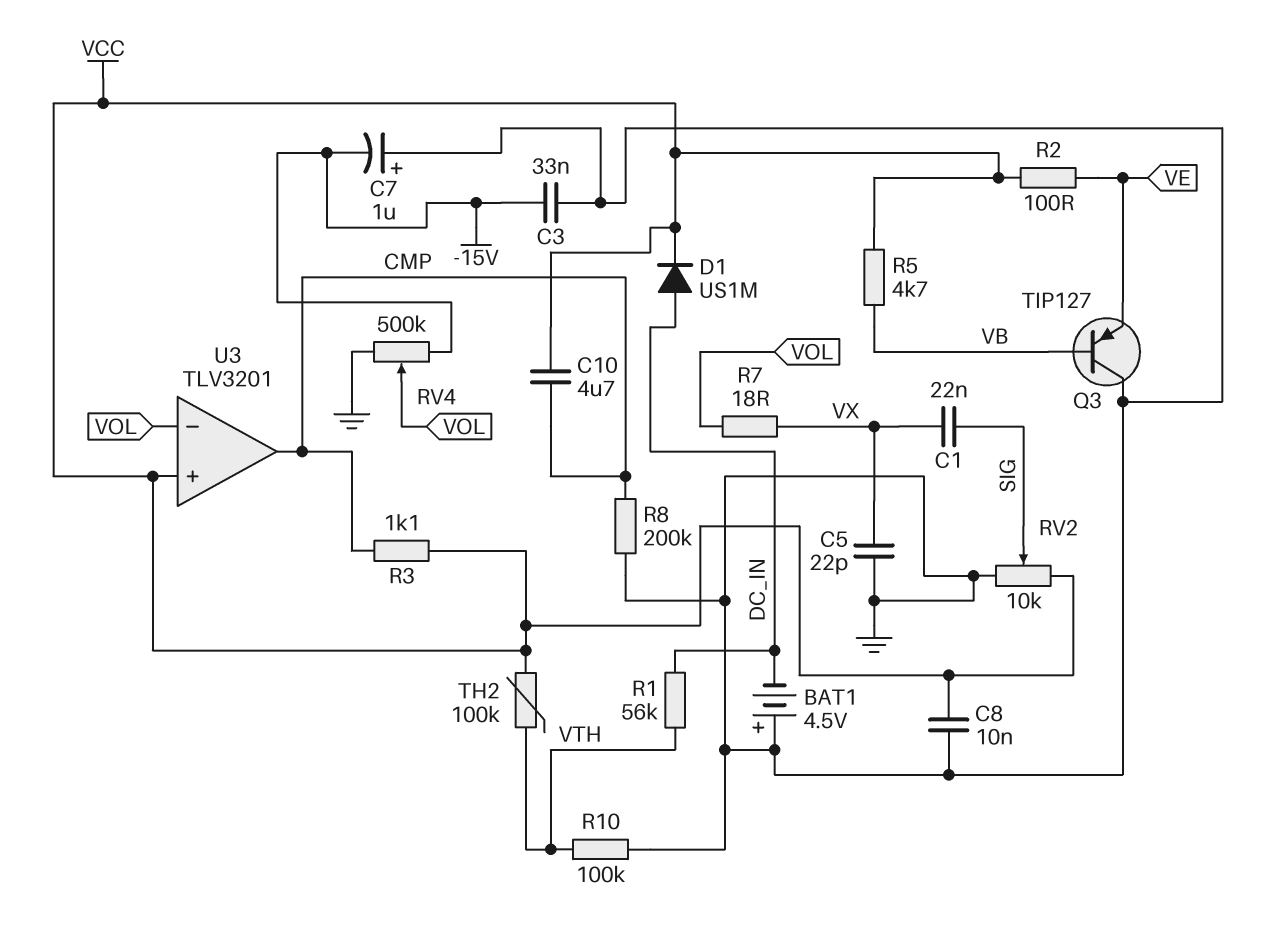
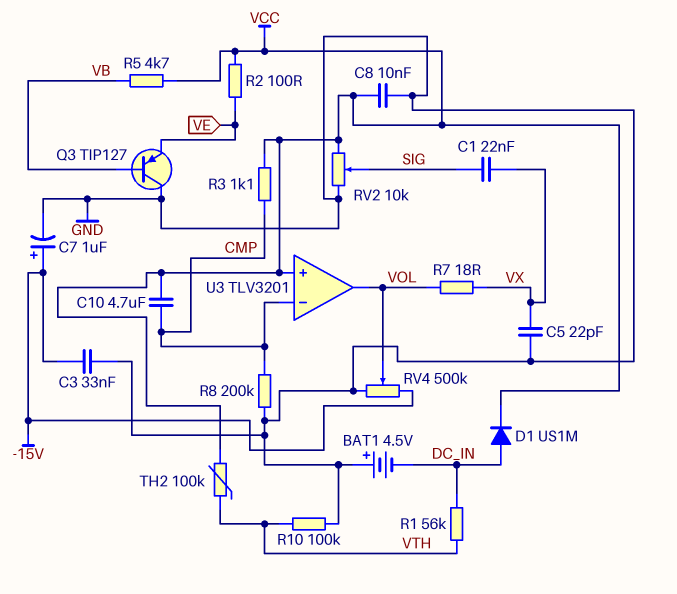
C7: 1uF (plus GND, minus -15V) -> 1uF (plus -15V, minus GND)
U3 pin in-: VOL -> CMP
U3 pin out: CMP -> VOL

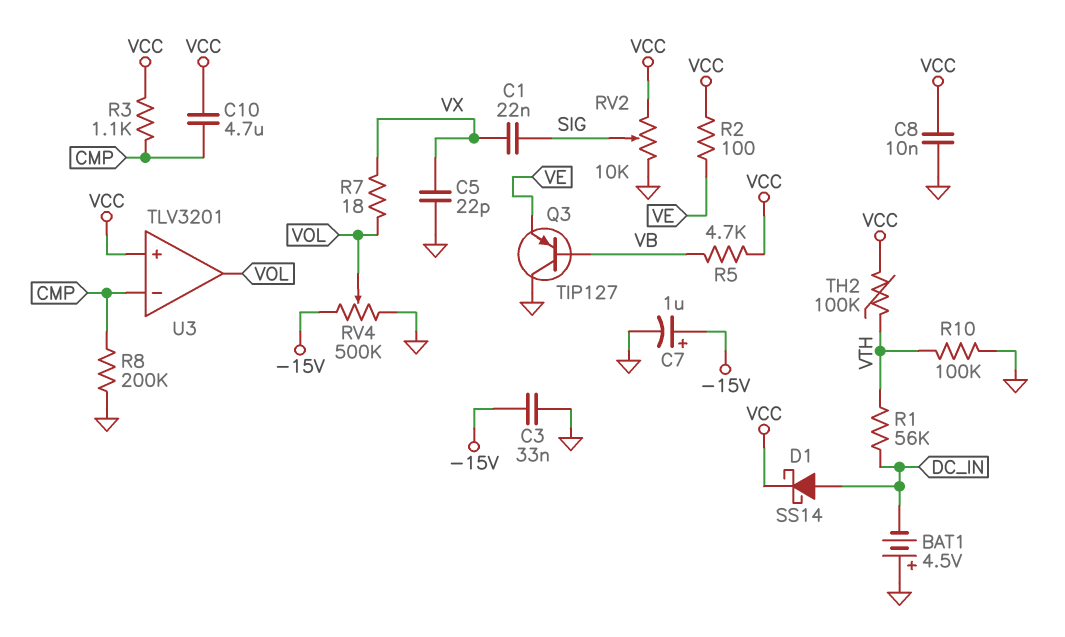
D1: diode US1M (A DC_IN, K VCC) -> schottky SS14 (A DC_IN, K VCC)

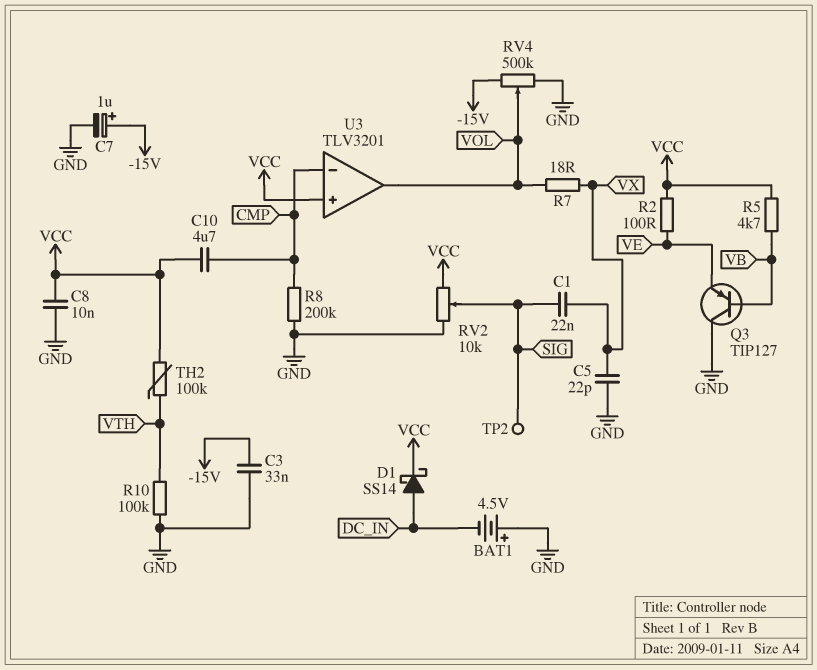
R1: 56k (DC_IN, VTH) -> none
R3: 1.1k (CMP, VCC) -> none
TP2: none -> test point (SIG)

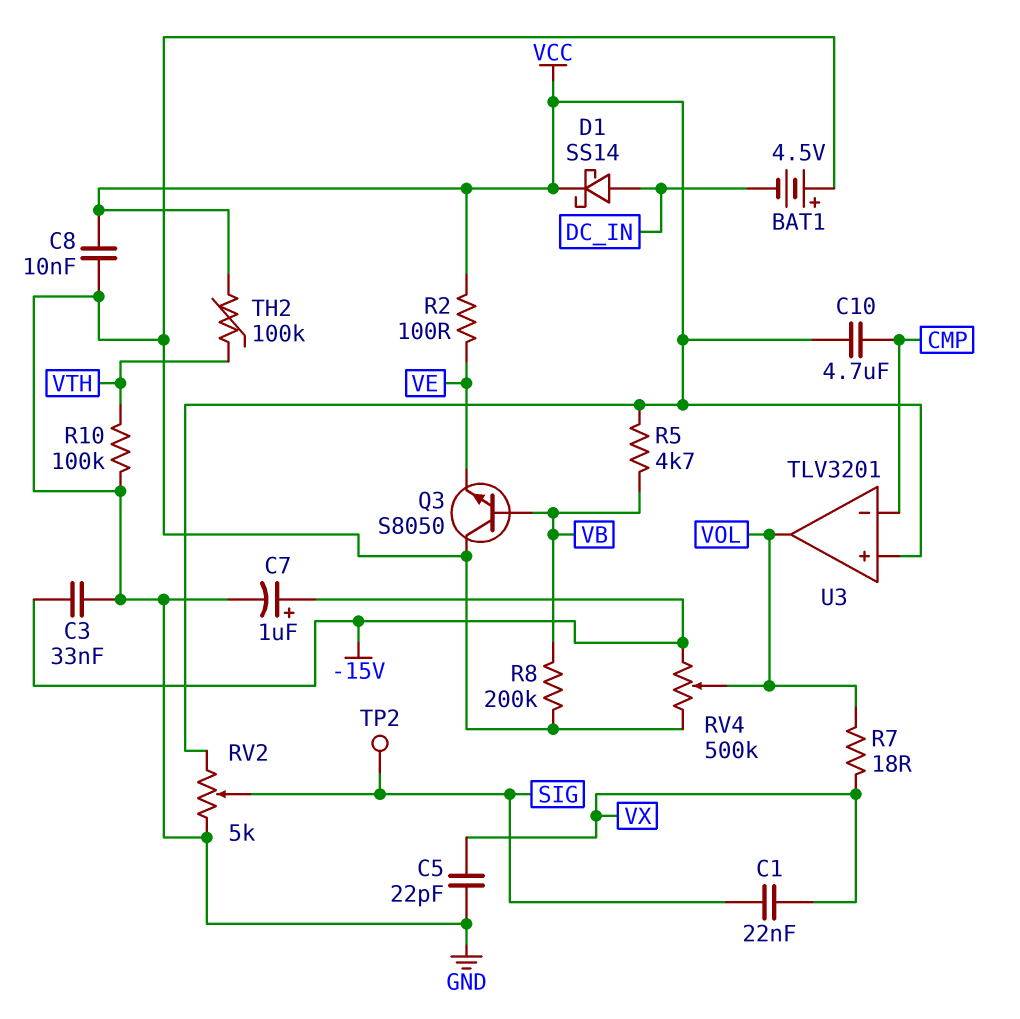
Q3: PNP TIP127 (B VB, C GND, E VE) -> NPN S8050 (B VB, C GND, E VE)
R8: 200k (CMP, GND) -> 200k (GND, VB)
RV2: 10k (GND, VCC, wiper SIG) -> 5k (GND, VCC, wiper SIG)

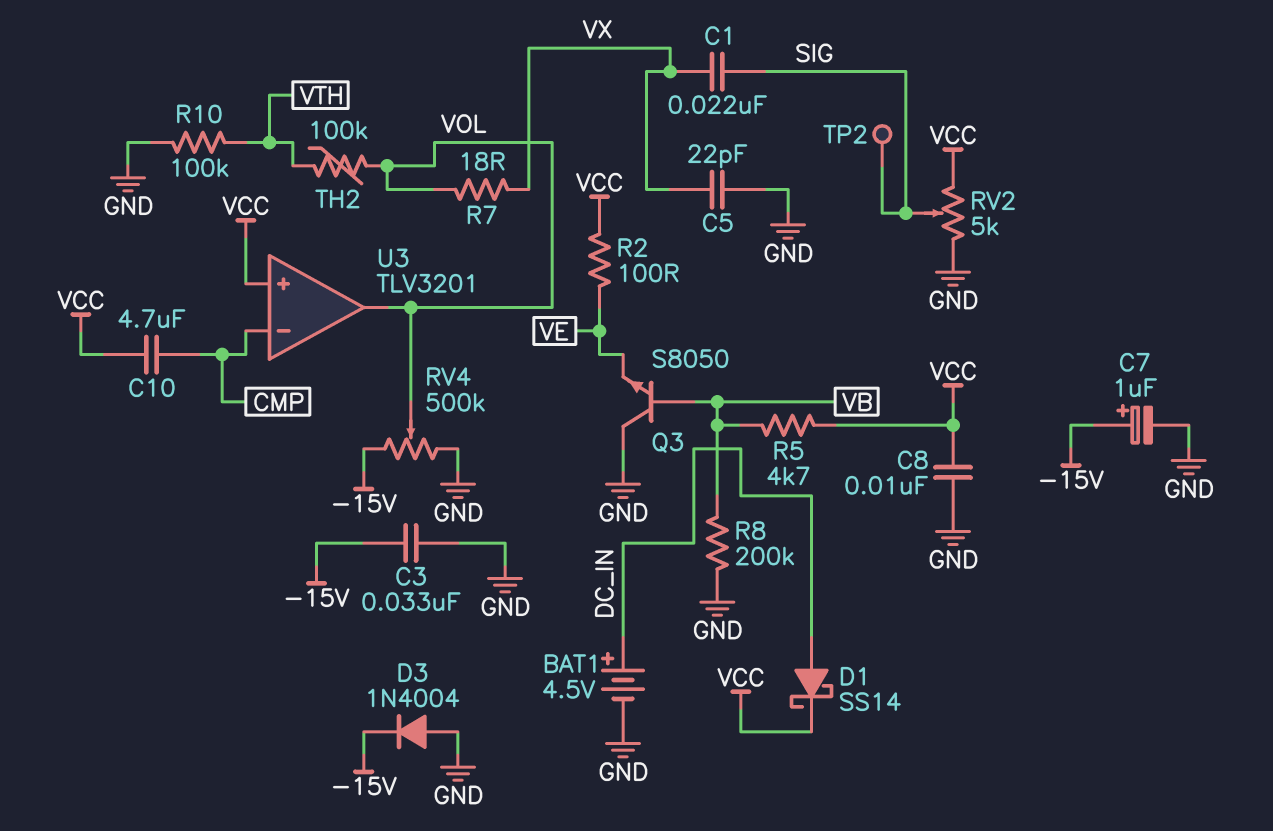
BAT1: 4.5V (plus GND, minus DC_IN) -> 4.5V (plus DC_IN, minus GND)
D3: none -> diode 1N4004 (A GND, K -15V)
TH2: 100k (VCC, VTH) -> 100k (VOL, VTH)

